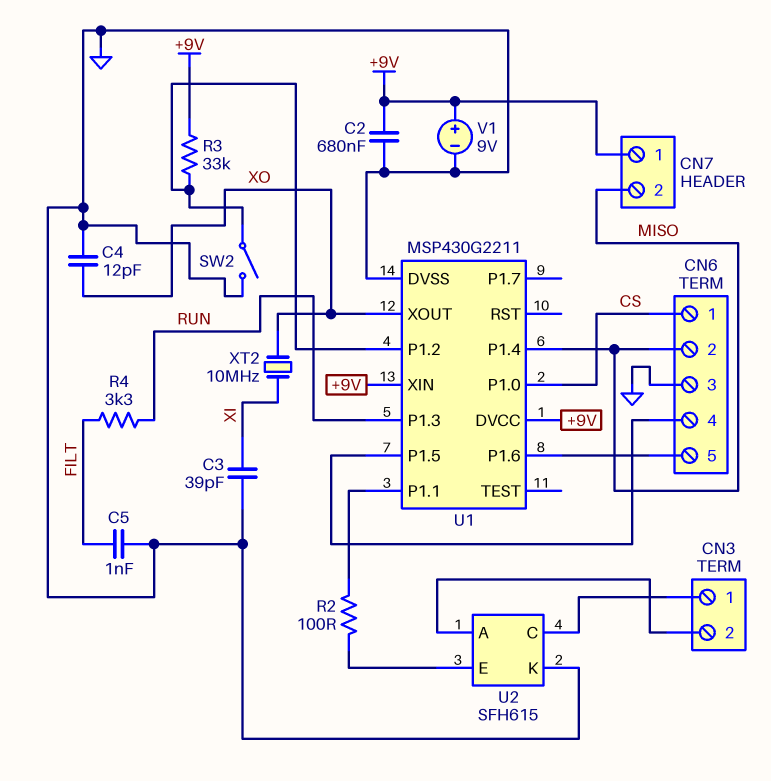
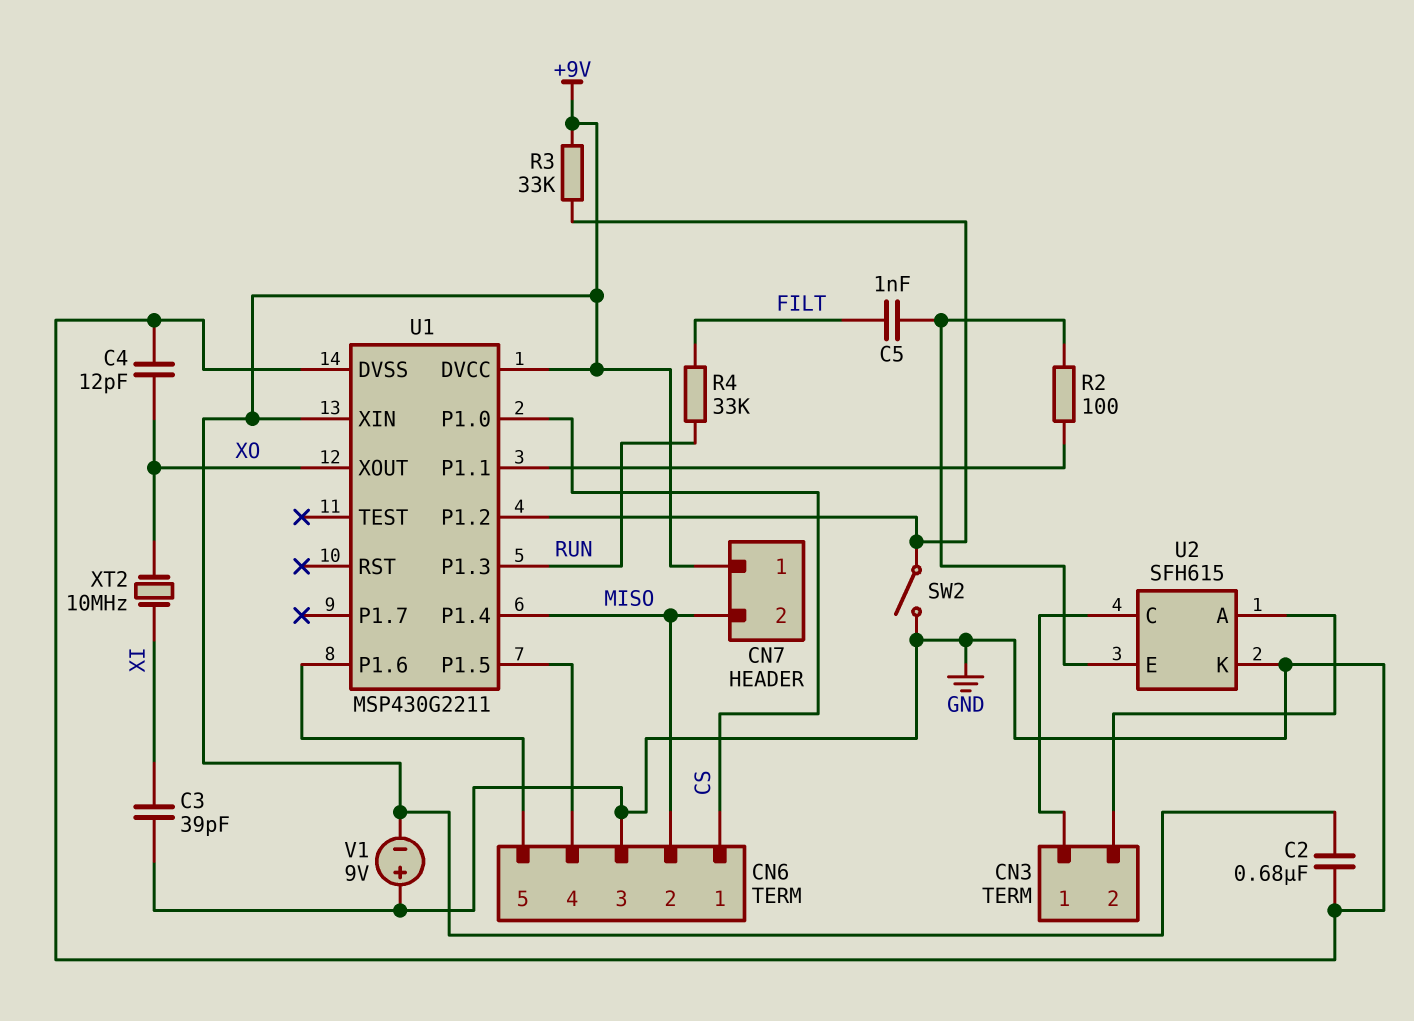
C5: 1nF (FILT, GND) -> 1nF (FILT, U2/E)
R4: 3.3k (FILT, RUN) -> 33k (FILT, RUN)
V1: 9V (plus +9V, minus GND) -> 9V (plus GND, minus +9V)

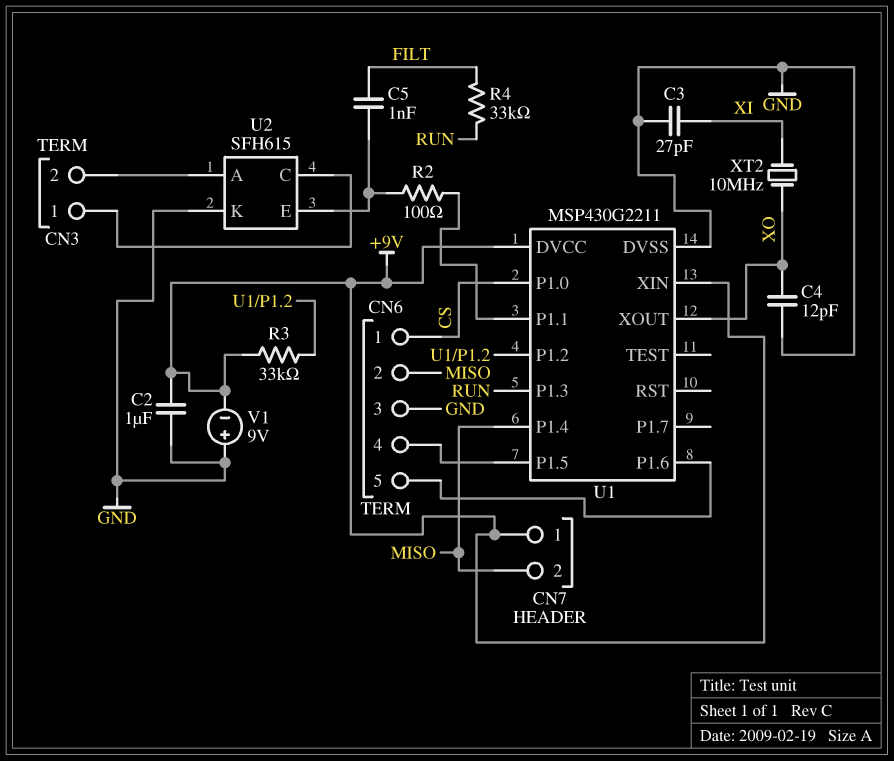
C2: 680nF (+9V, GND) -> 1uF (+9V, GND)
C3: 39pF (GND, XI) -> 27pF (GND, XI)
SW2: switch (GND, U1/P1.2) -> none

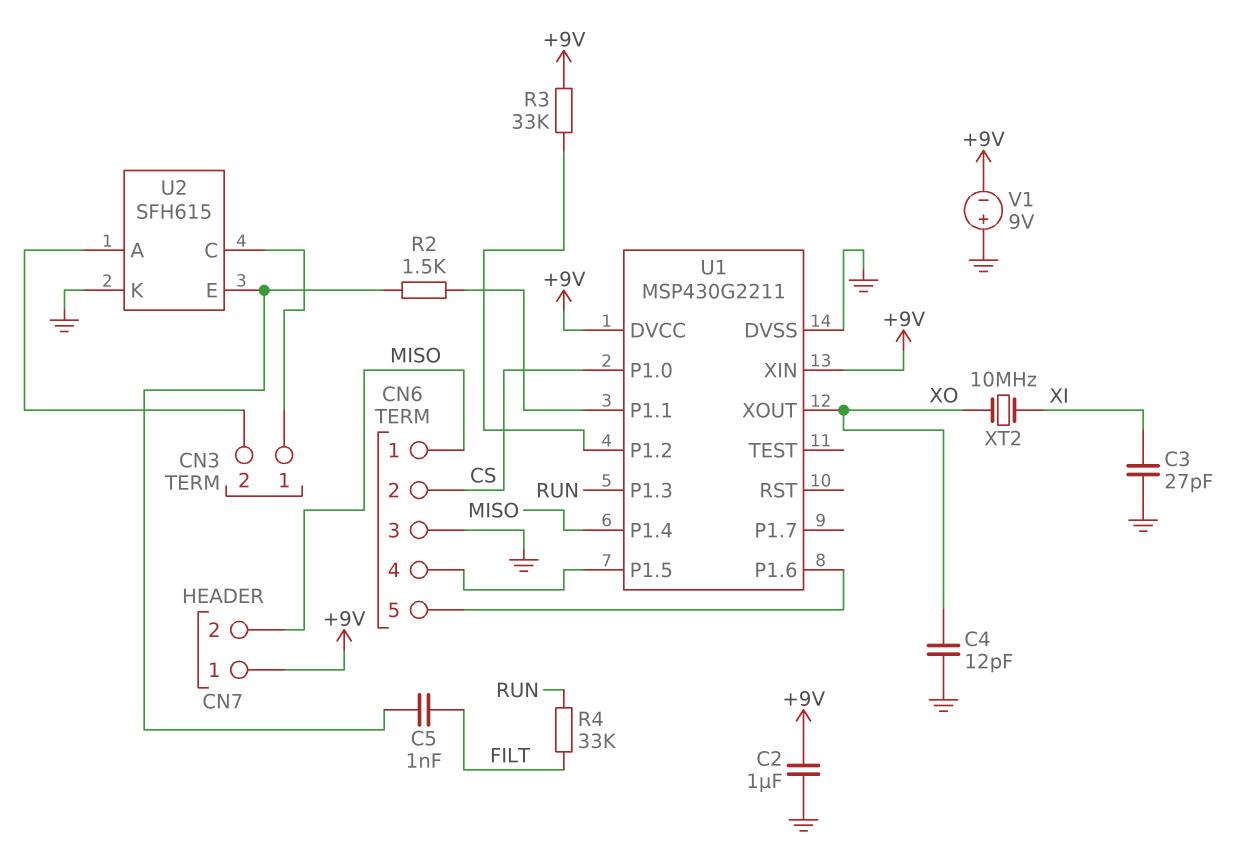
CN6 pin 1: CS -> MISO
CN6 pin 2: MISO -> CS
R2: 100 (U1/P1.1, U2/E) -> 1.5k (U1/P1.1, U2/E)

